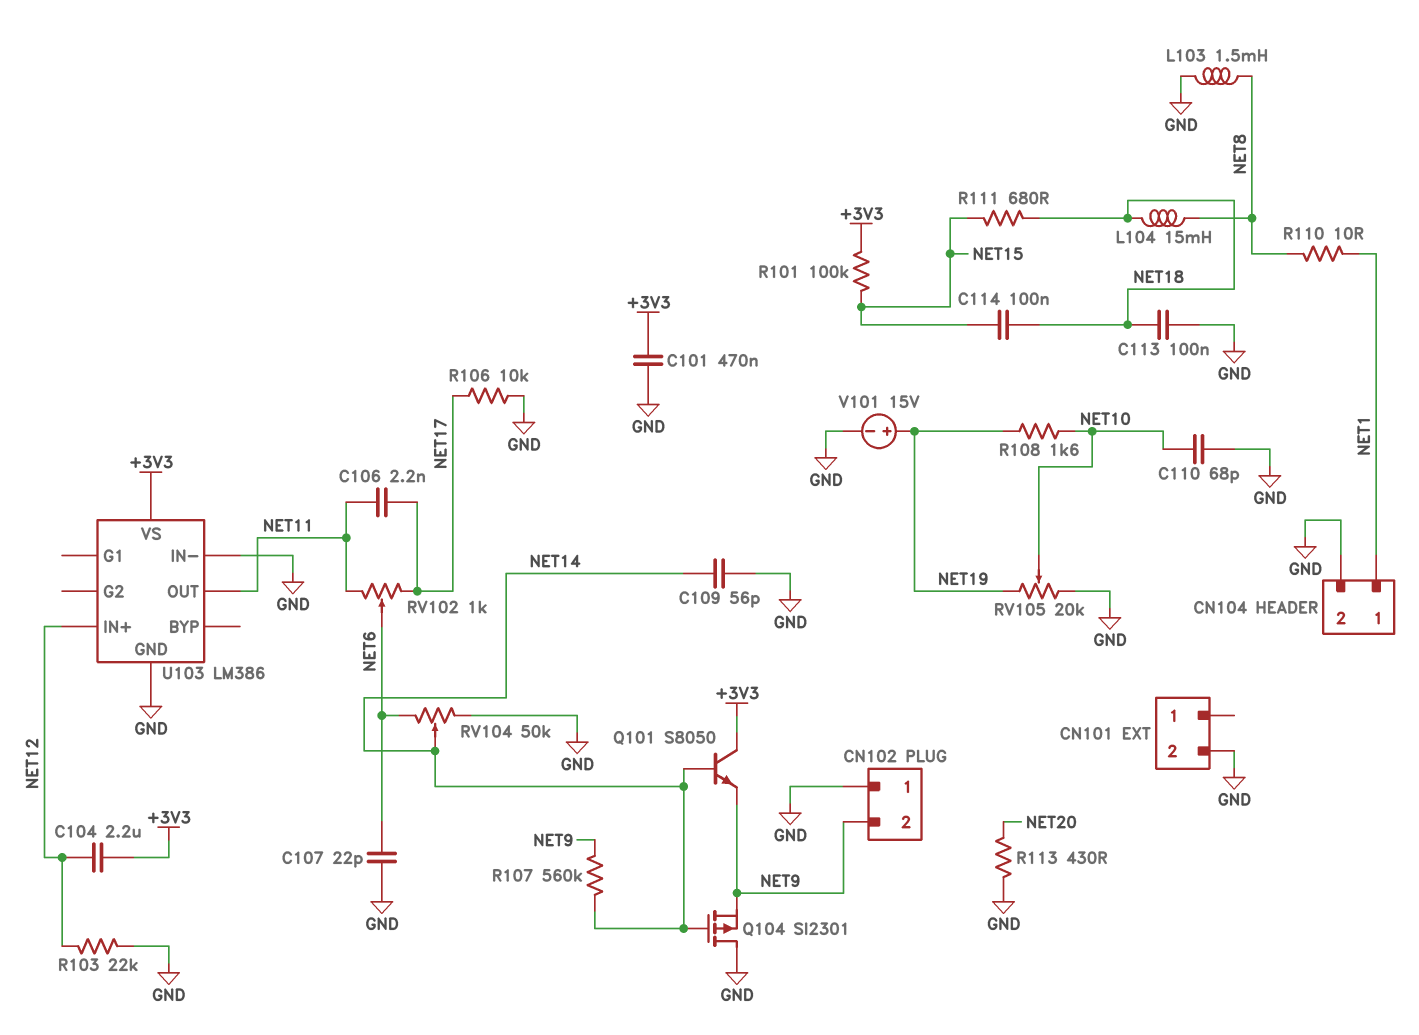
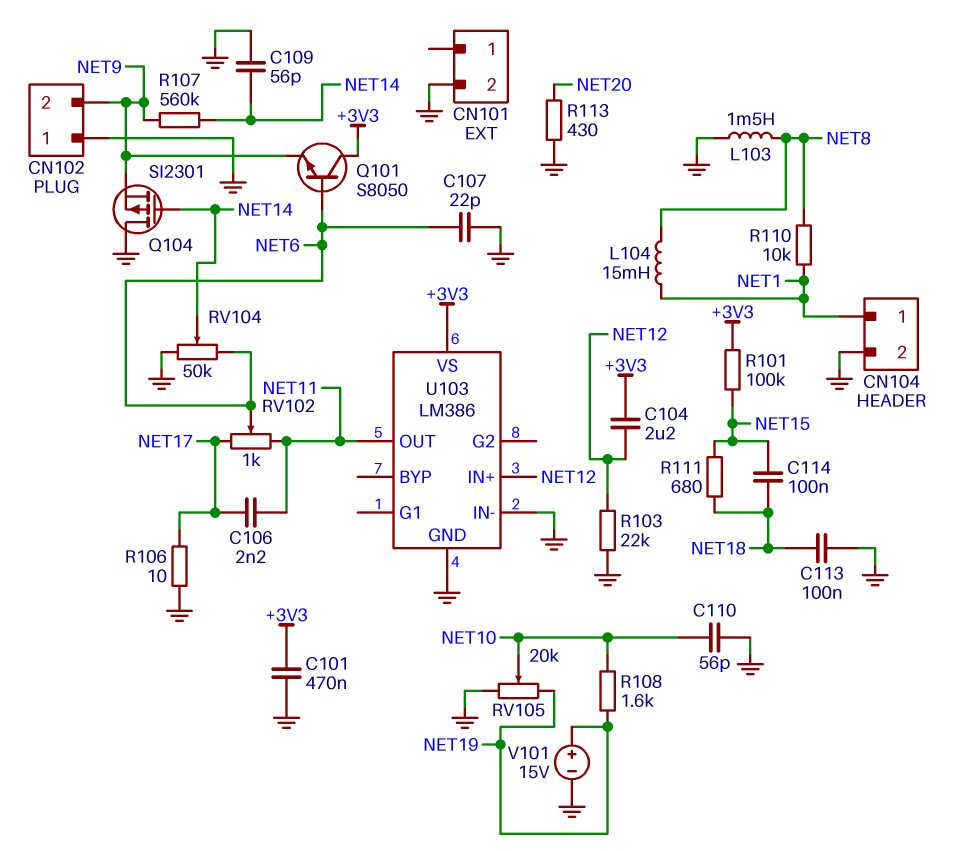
C110: 68pF (GND, NET10) -> 56pF (GND, NET10)
L104: 15mH (NET8, NET18) -> 15mH (NET1, NET8)
Q101: NPN S8050 (B NET14, C +3V3, E NET9) -> NPN S8050 (B NET6, C +3V3, E NET9)
R106: 10k (GND, NET17) -> 10 (GND, NET17)
R110: 10 (NET1, NET8) -> 10k (NET1, NET8)

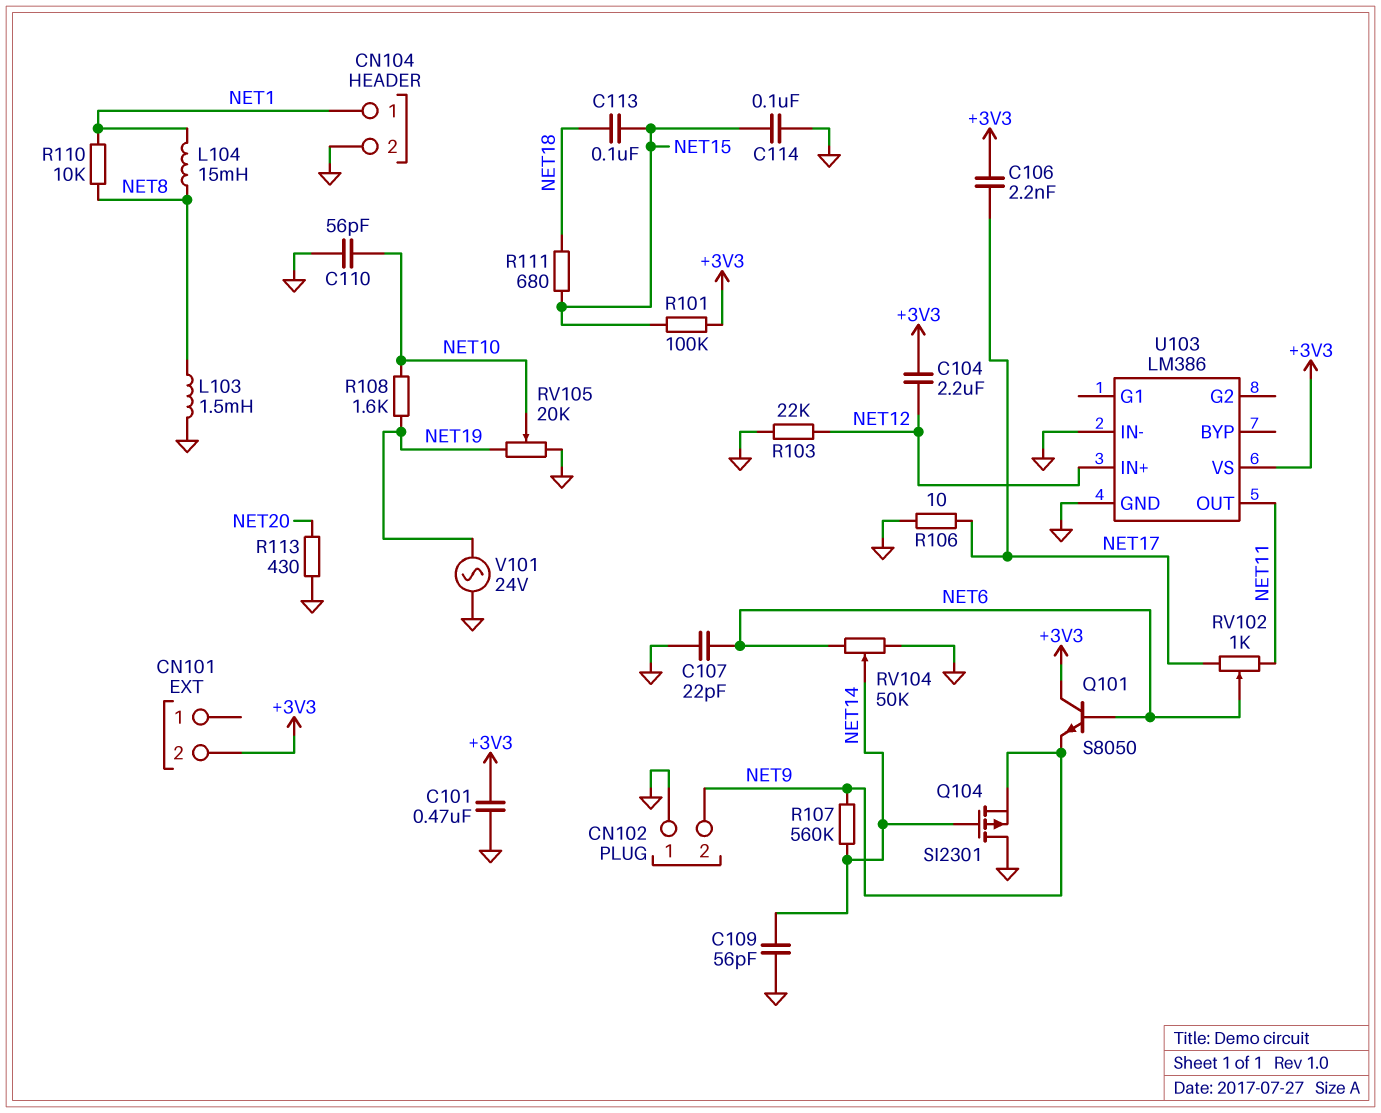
C106: 2.2nF (NET11, NET17) -> 2.2nF (+3V3, NET17)
C113: 100nF (GND, NET18) -> 100nF (NET15, NET18)
C114: 100nF (NET15, NET18) -> 100nF (GND, NET15)
CN101 pin 2: GND -> +3V3
V101: 15V (plus NET19, minus GND) -> AC 24V (GND, NET19)

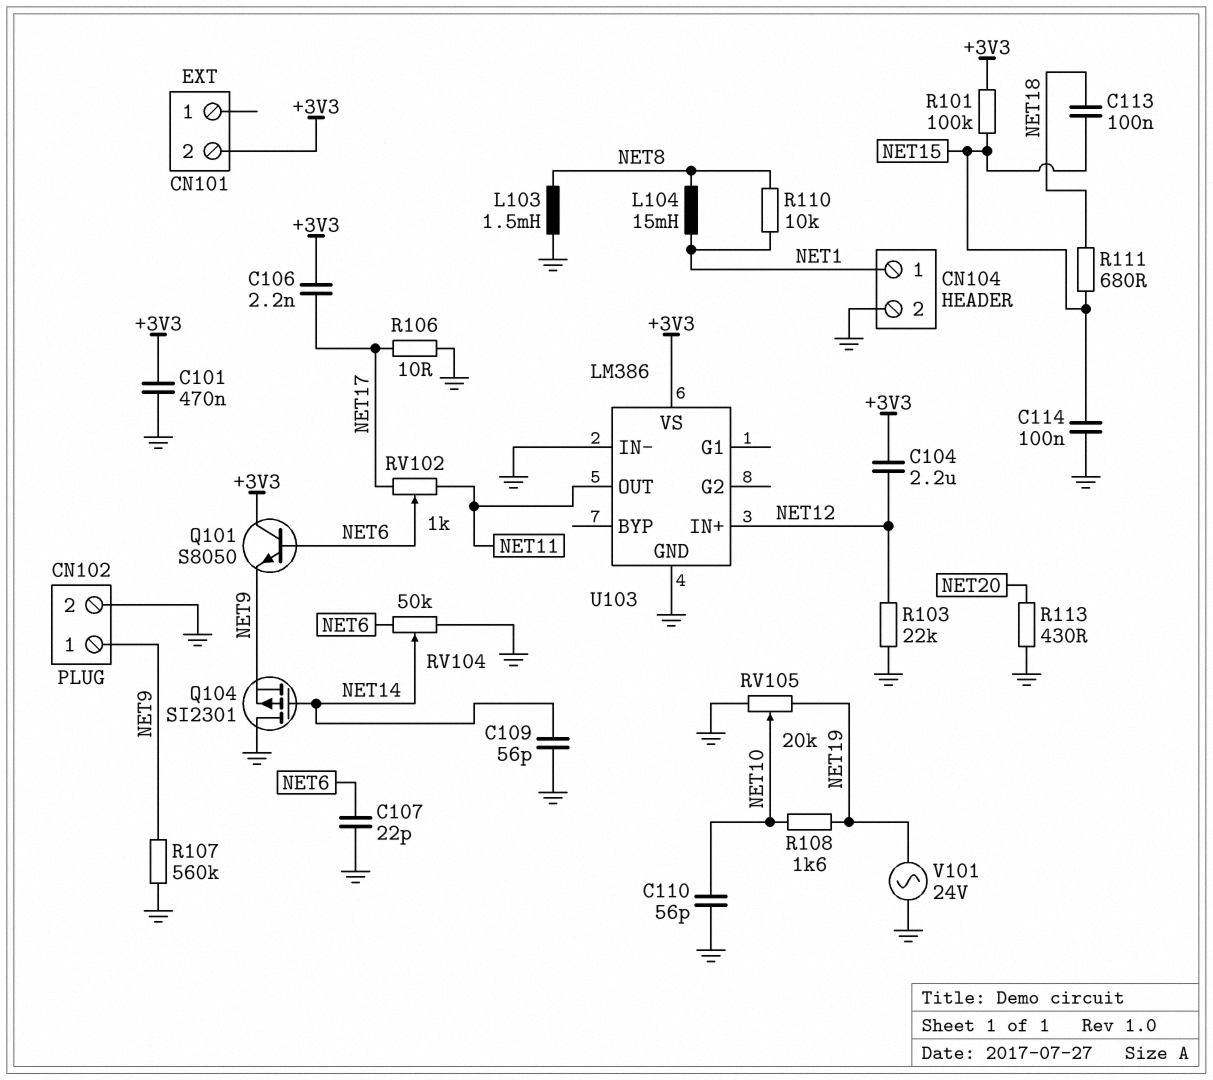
CN102 pin 1: GND -> NET9
CN102 pin 2: NET9 -> GND
R107: 560k (NET9, NET14) -> 560k (GND, NET9)

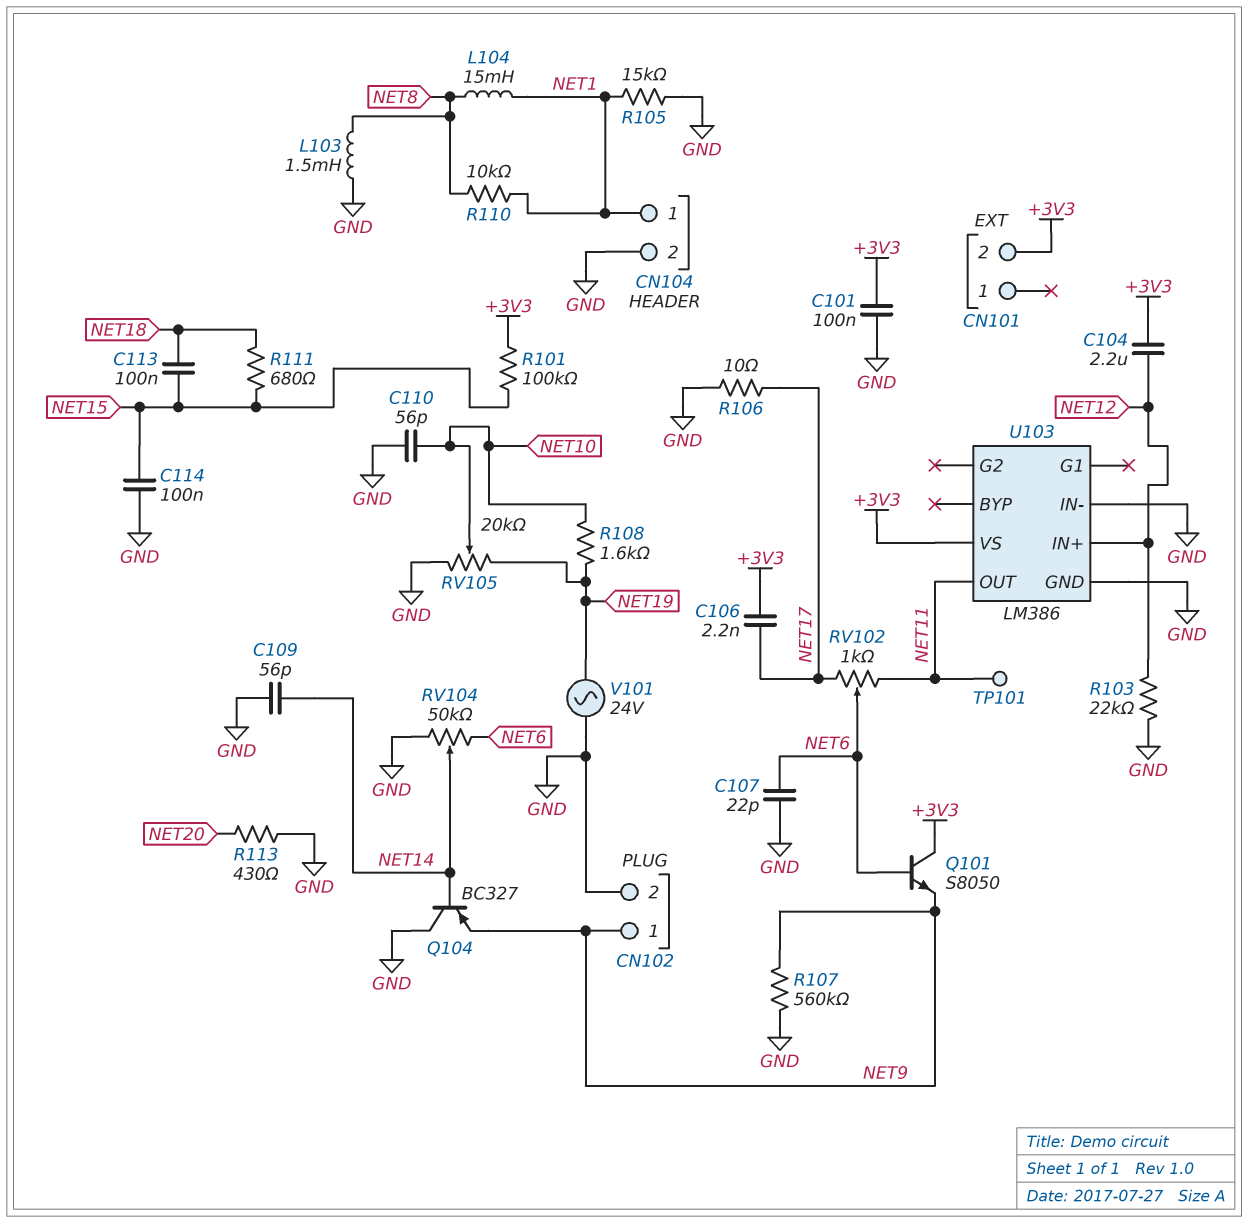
C101: 470nF (+3V3, GND) -> 100nF (+3V3, GND)
Q104: PMOS SI2301 (G NET14, D GND, S NET9) -> PNP BC327 (B NET14, C GND, E NET9)
R105: none -> 15k (GND, NET1)
TP101: none -> test point (NET11)

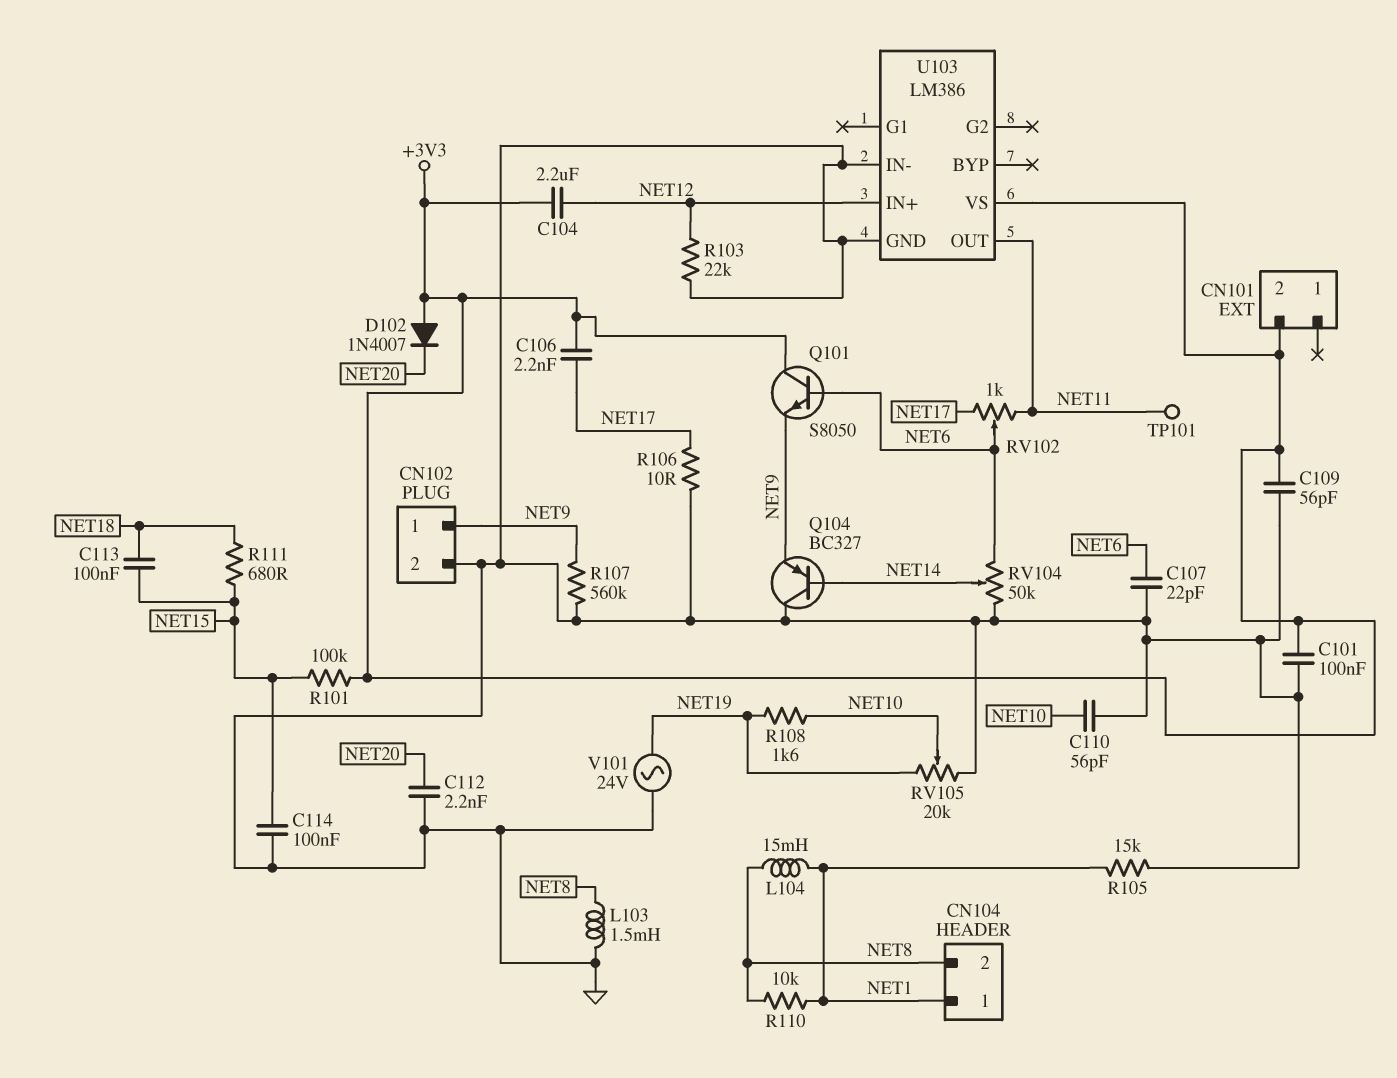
C109: 56pF (GND, NET14) -> 56pF (+3V3, GND)
C112: none -> 2.2nF (GND, NET20)
CN104 pin 2: GND -> NET8
D102: none -> diode 1N4007 (A +3V3, K NET20)
R113: 430 (GND, NET20) -> none

